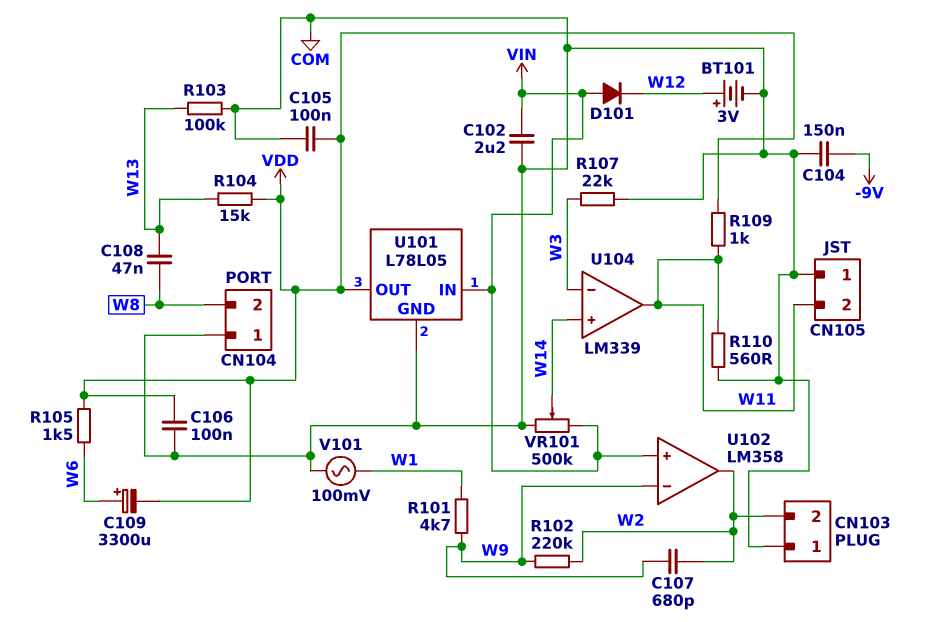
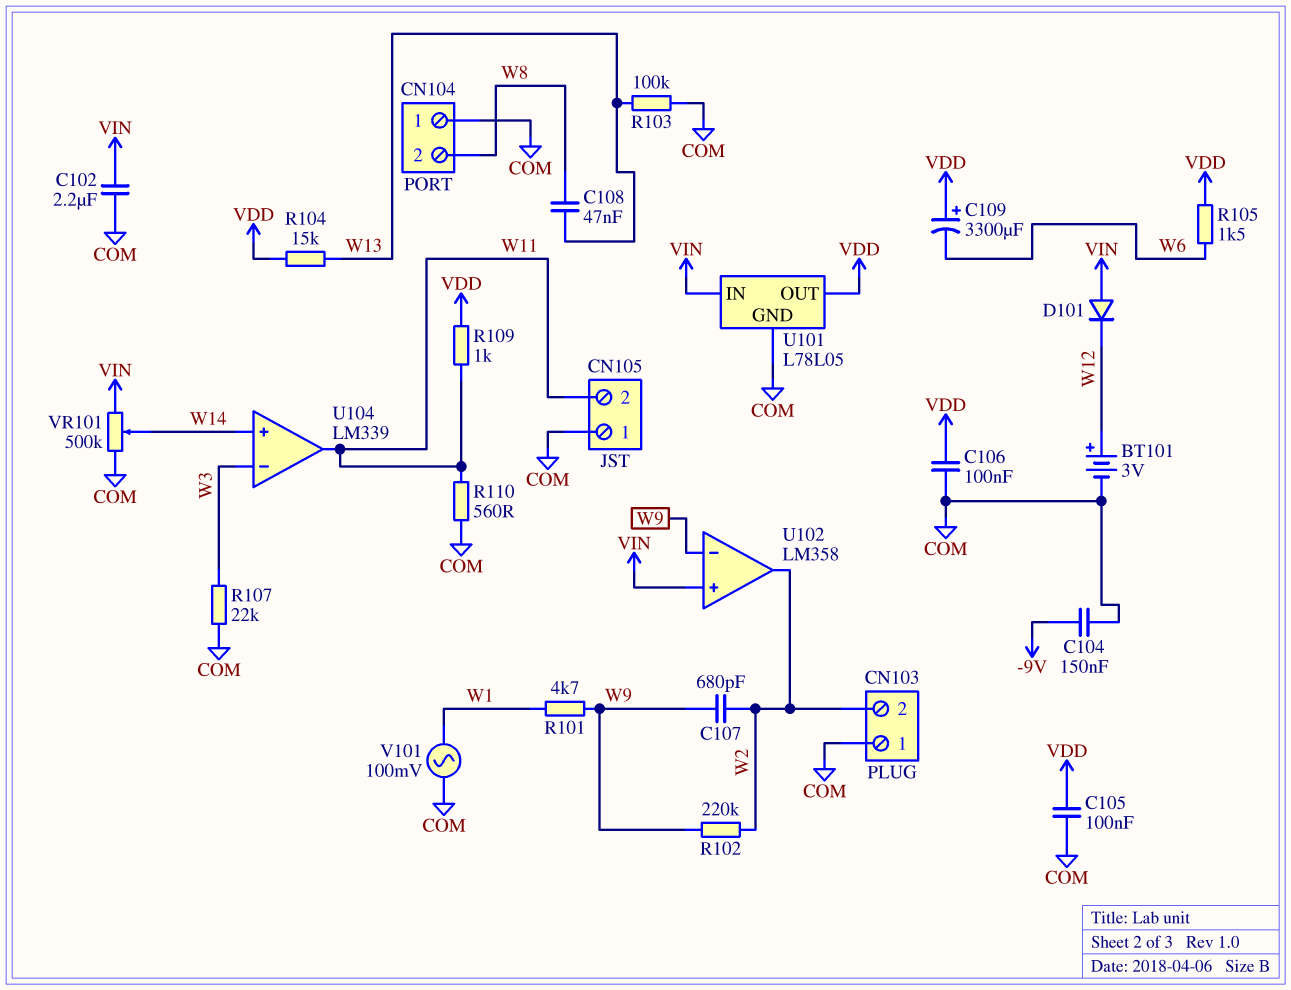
C109: 3300uF (plus W6, minus VDD) -> 3300uF (plus VDD, minus W6)

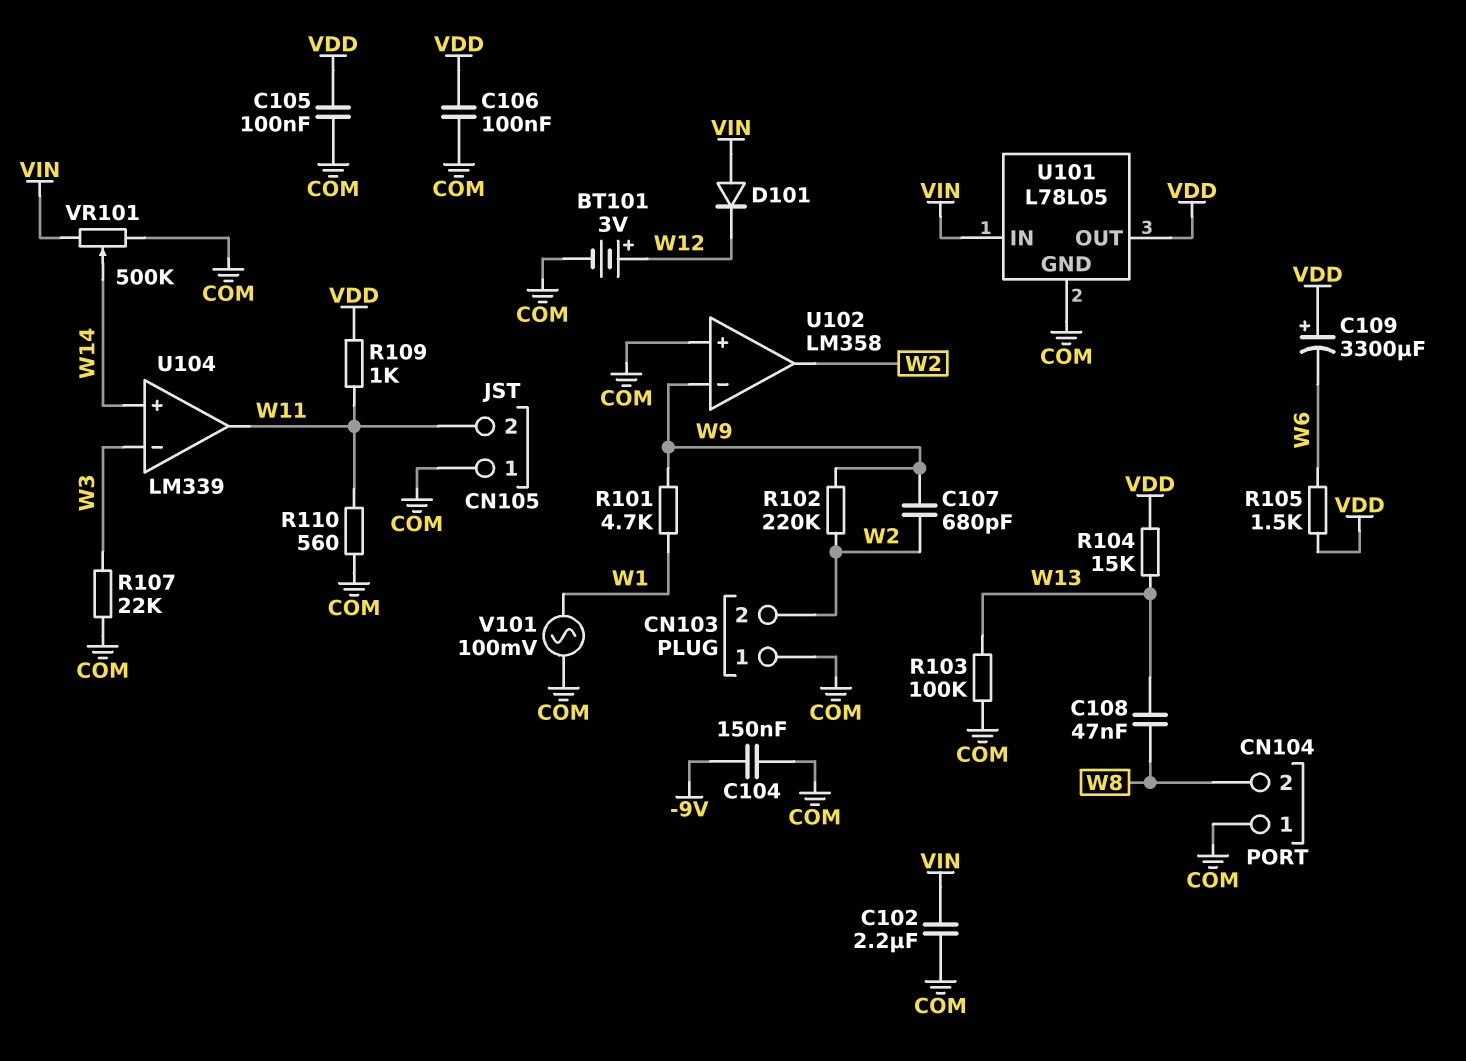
U102 pin in+: VIN -> COM

